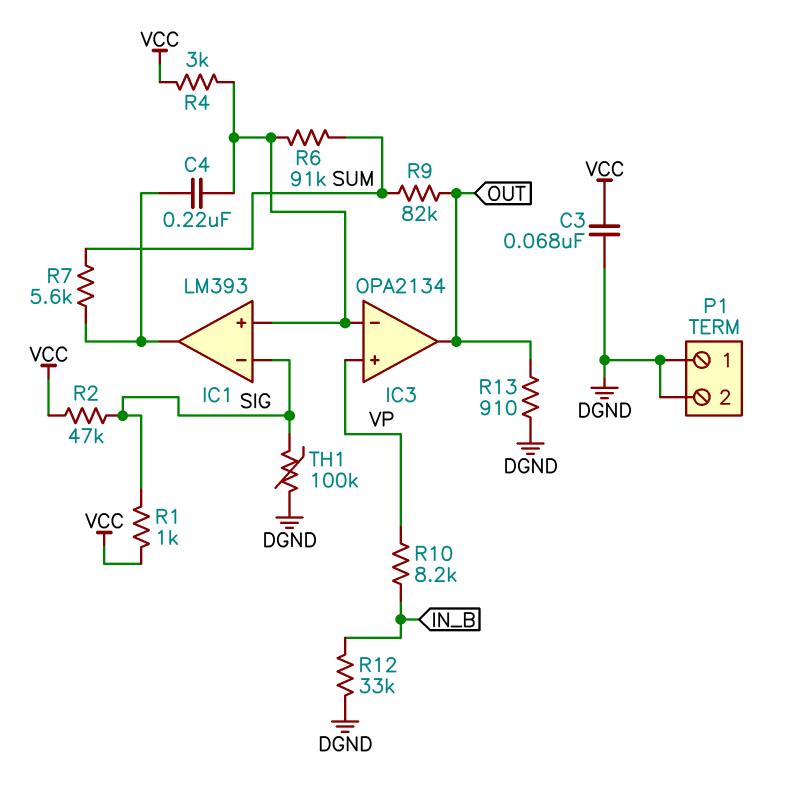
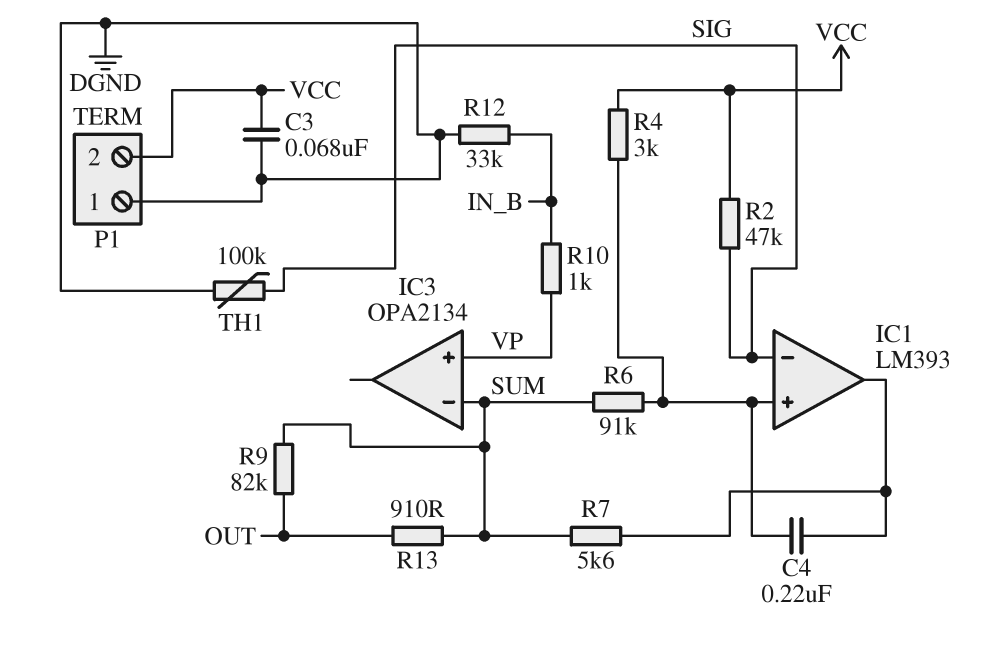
IC3 pin in-: IC1/in+ -> SUM
IC3 pin out: OUT -> none
P1 pin 2: DGND -> VCC
R1: 1k (SIG, VCC) -> none
R10: 8.2k (IN_B, VP) -> 1k (IN_B, VP)
R13: 910 (DGND, OUT) -> 910 (OUT, SUM)

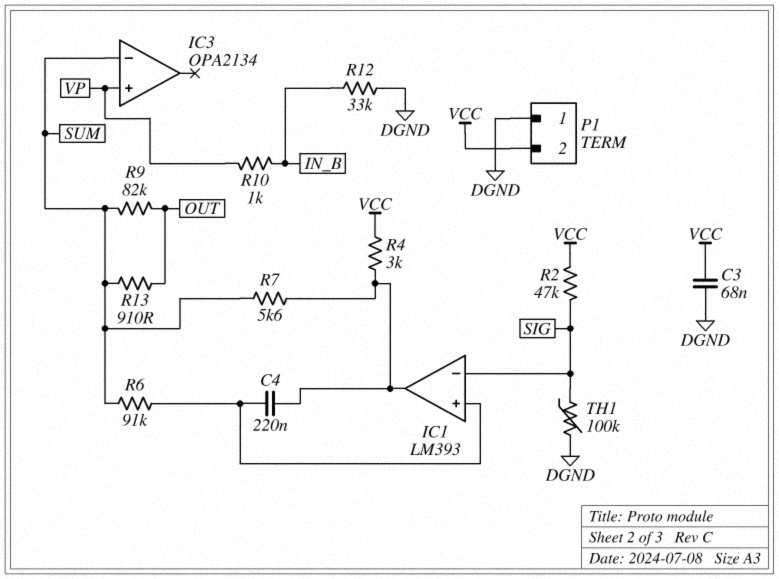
R4: 3k (IC1/in+, VCC) -> 3k (IC1/out, VCC)

